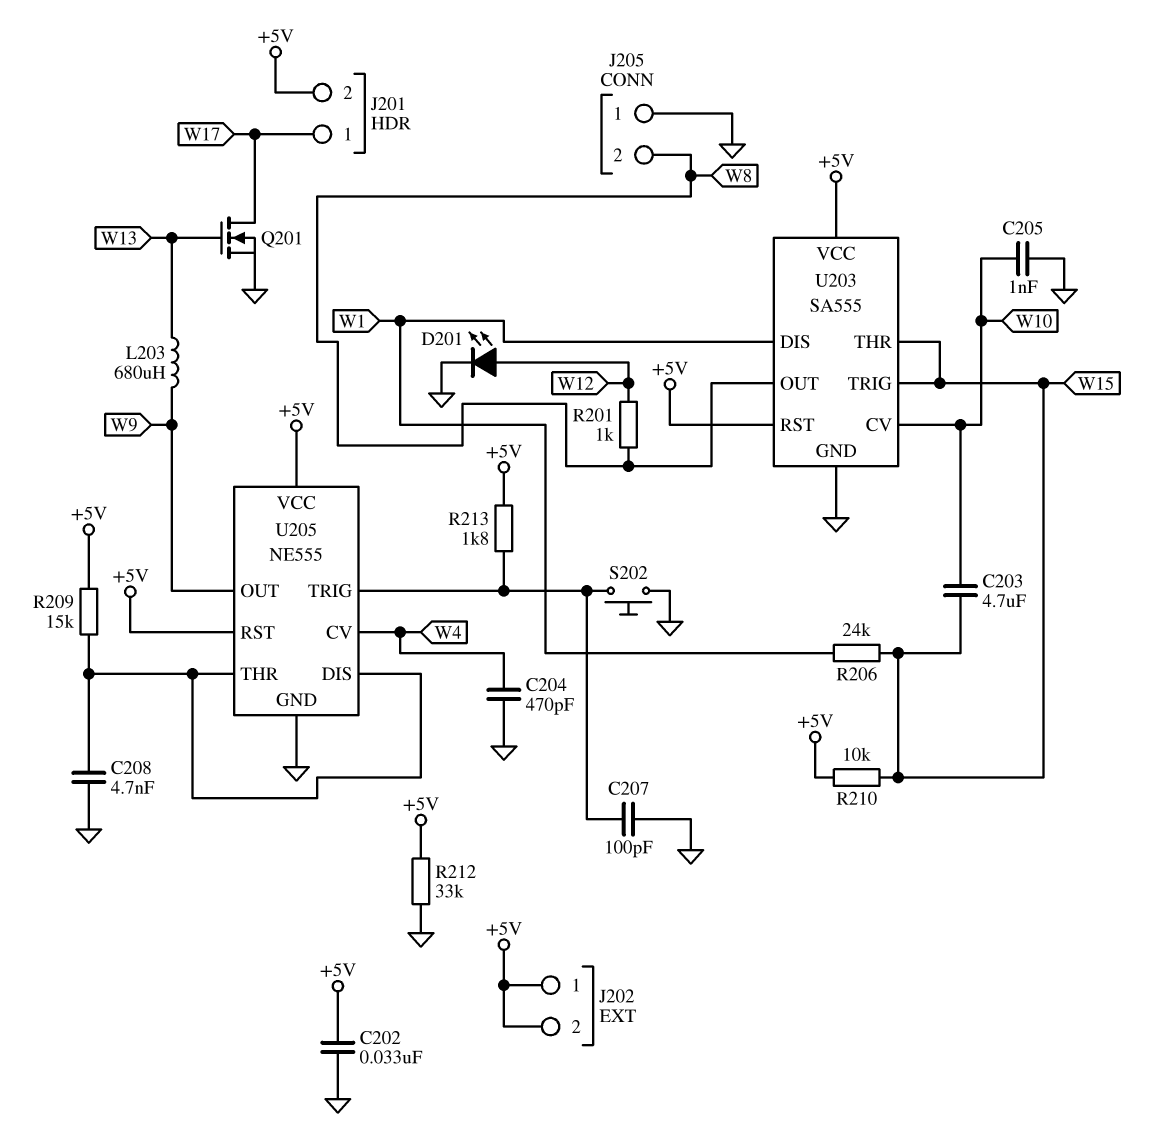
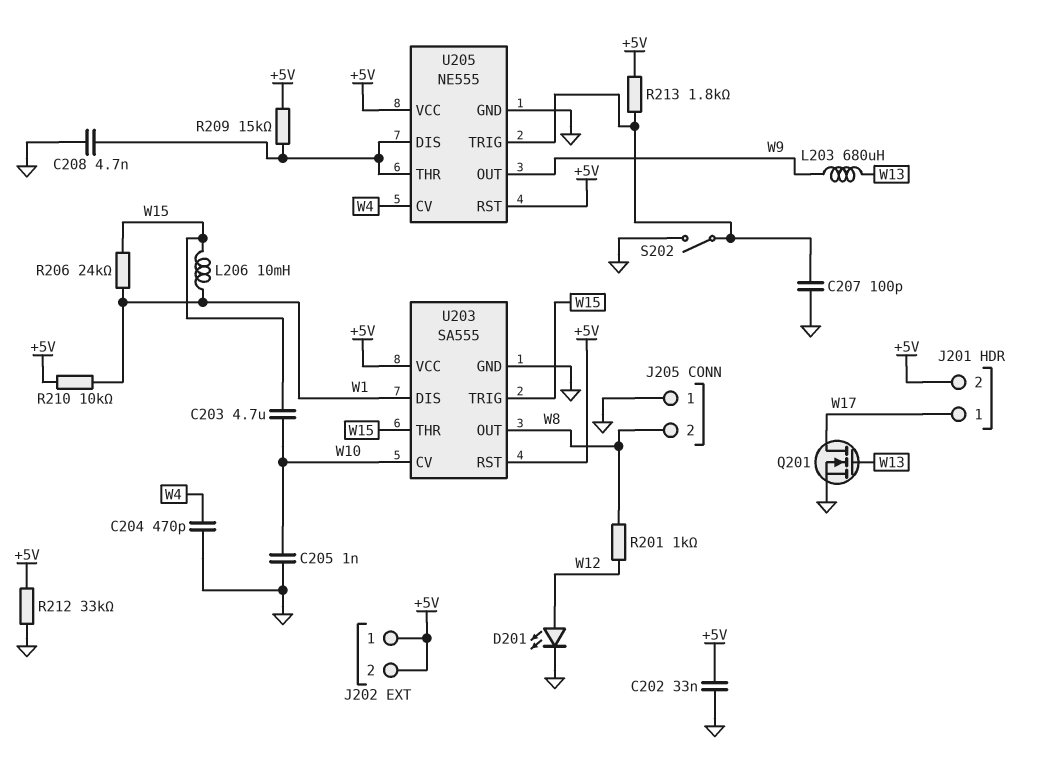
L206: none -> 10mH (W1, W15)
R210: 10k (+5V, W15) -> 10k (+5V, W1)
S202: button (GND, U205/TRIG) -> switch (GND, U205/TRIG)

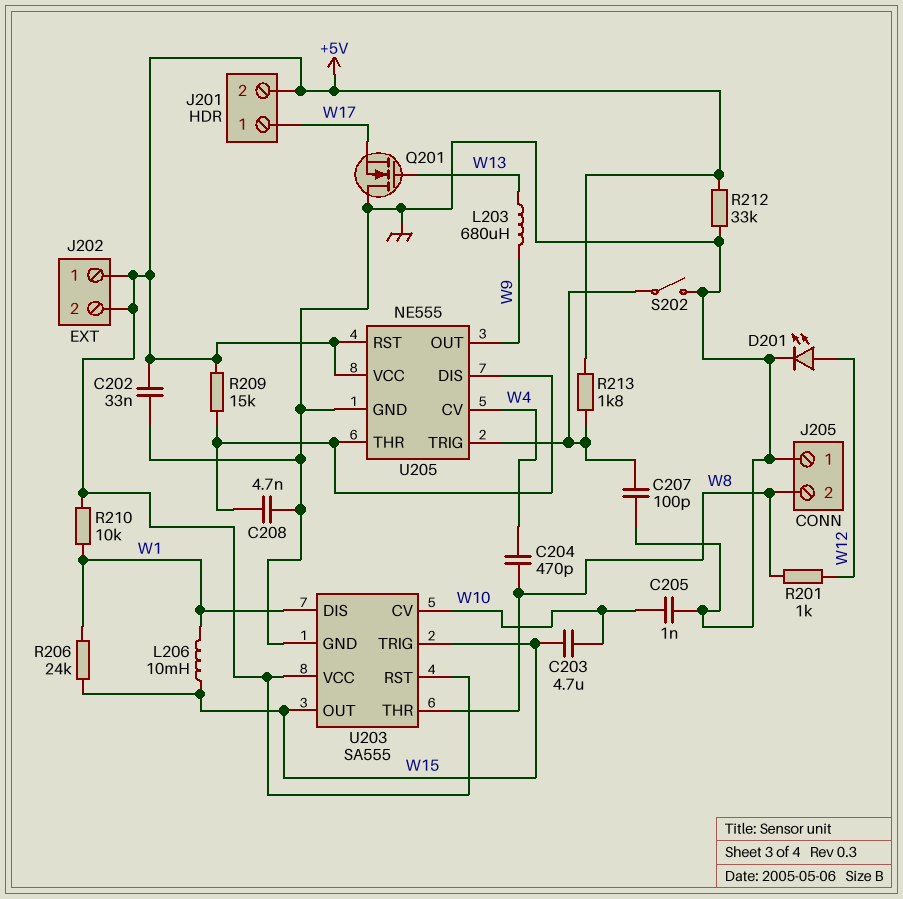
C204: 470pF (GND, W4) -> 470pF (W4, W8)
Q201: NMOS (G W13, D W17, S GND) -> NMOS (G W13, D GND, S W17)
U203 pin OUT: W8 -> W15
U203 pin THR: W15 -> W8

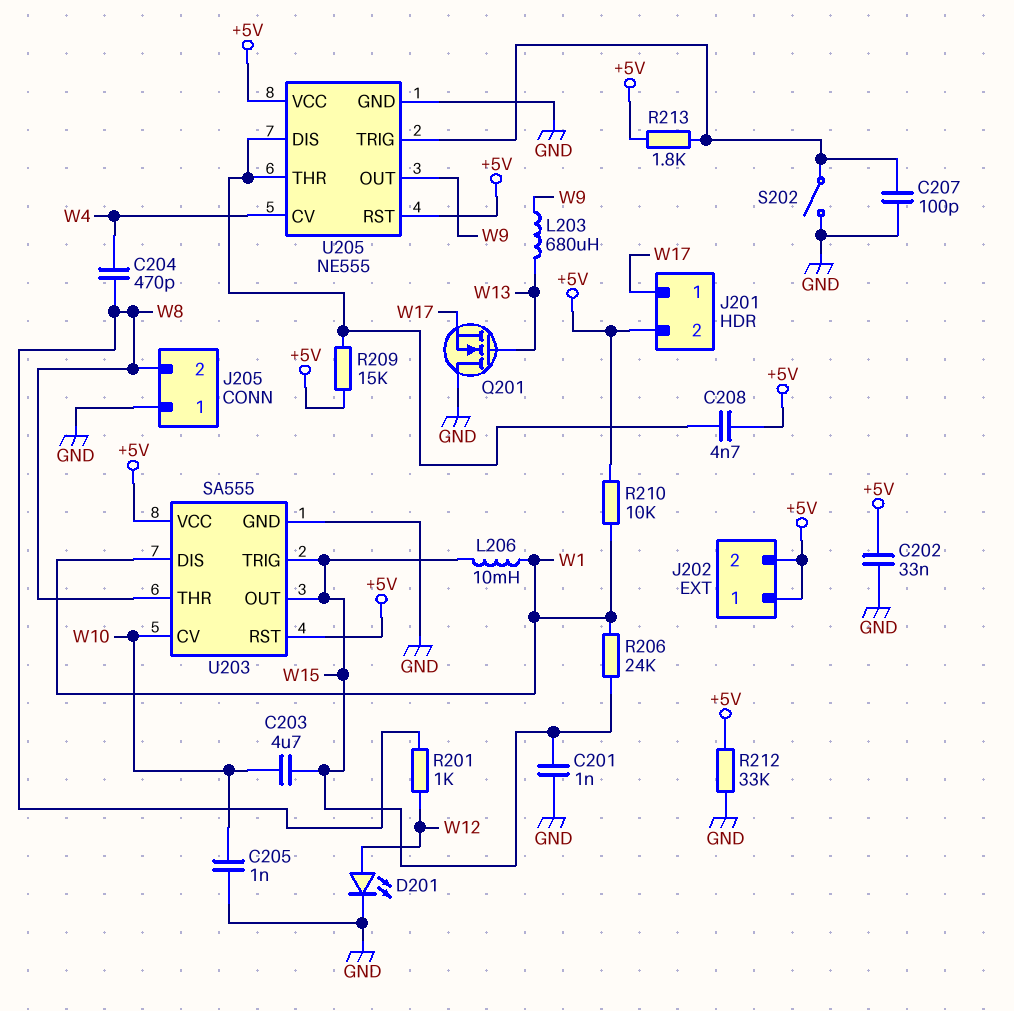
C201: none -> 1nF (GND, W15)
C208: 4.7nF (GND, U205/DIS) -> 4.7nF (+5V, U205/DIS)

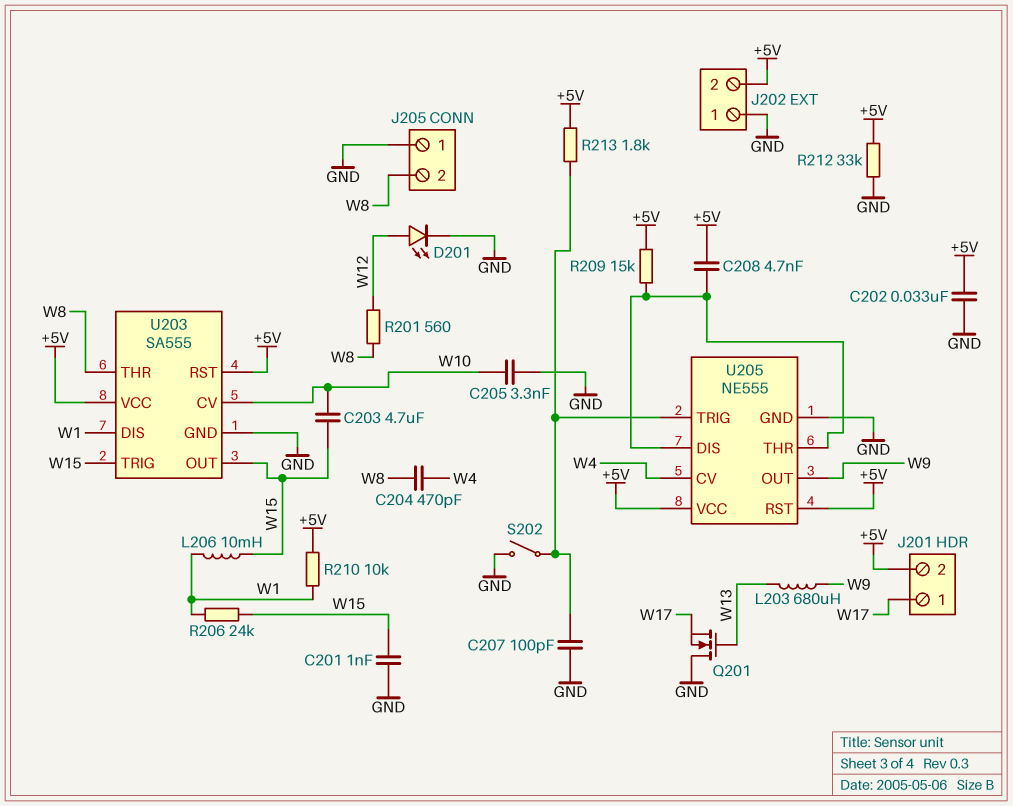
C205: 1nF (GND, W10) -> 3.3nF (GND, W10)
J202 pin 1: +5V -> GND
R201: 1k (W8, W12) -> 560 (W8, W12)

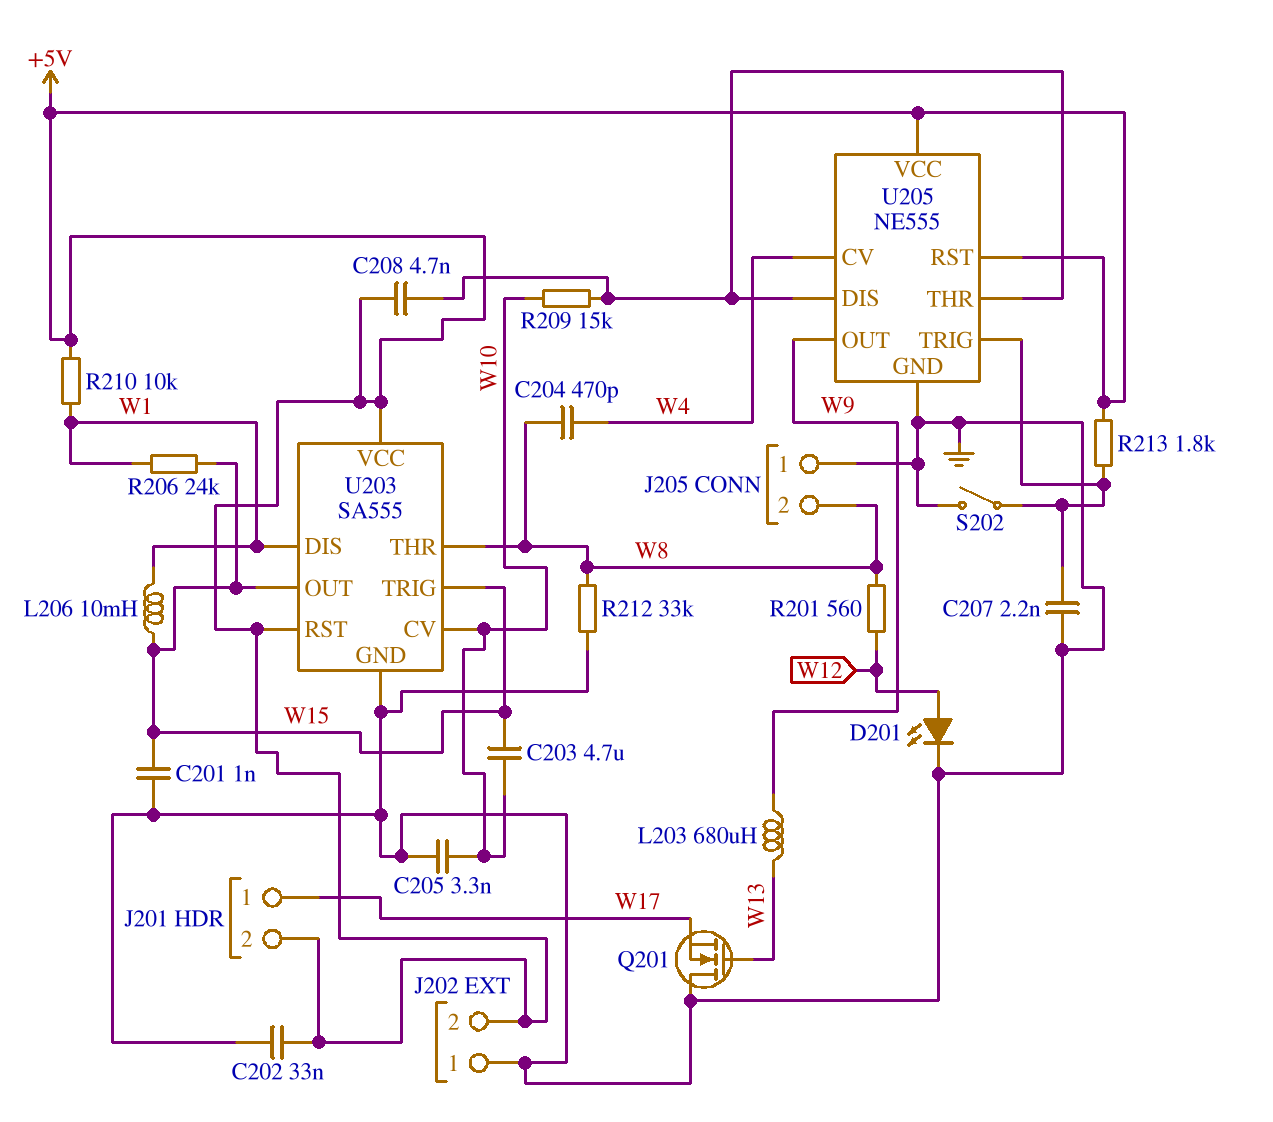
C207: 100pF (GND, U205/TRIG) -> 2.2nF (GND, U205/TRIG)
R209: 15k (+5V, U205/DIS) -> 15k (U205/DIS, W10)
R212: 33k (+5V, GND) -> 33k (GND, W8)

